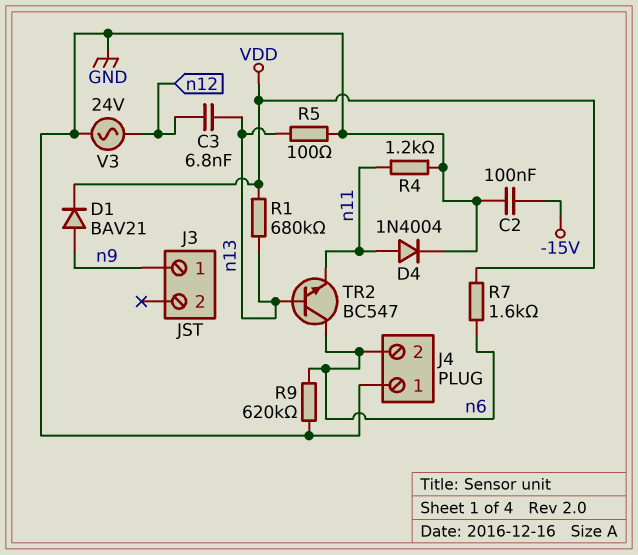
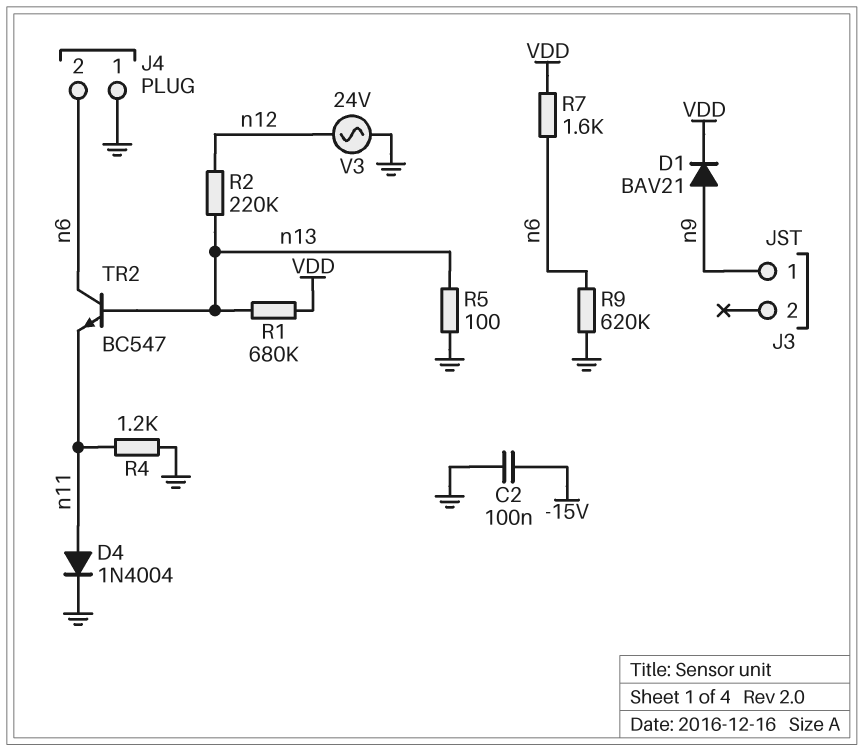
C3: 6.8nF (n12, n13) -> none
R2: none -> 220k (n12, n13)

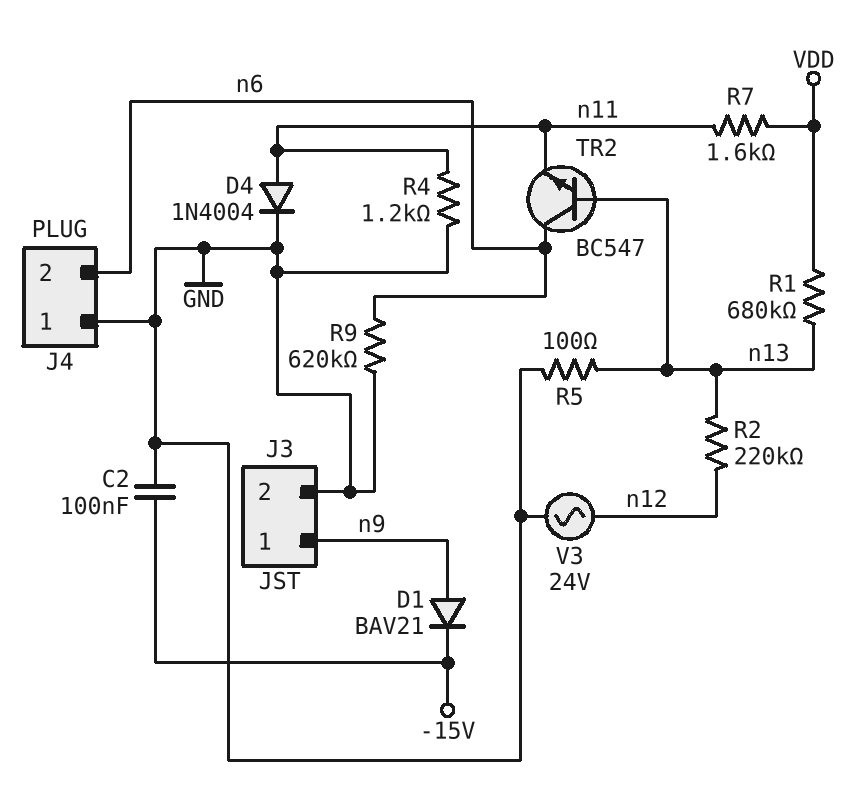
D1: diode BAV21 (A n9, K VDD) -> diode BAV21 (A n9, K -15V)
J3 pin 2: none -> GND
R7: 1.6k (VDD, n6) -> 1.6k (VDD, n11)

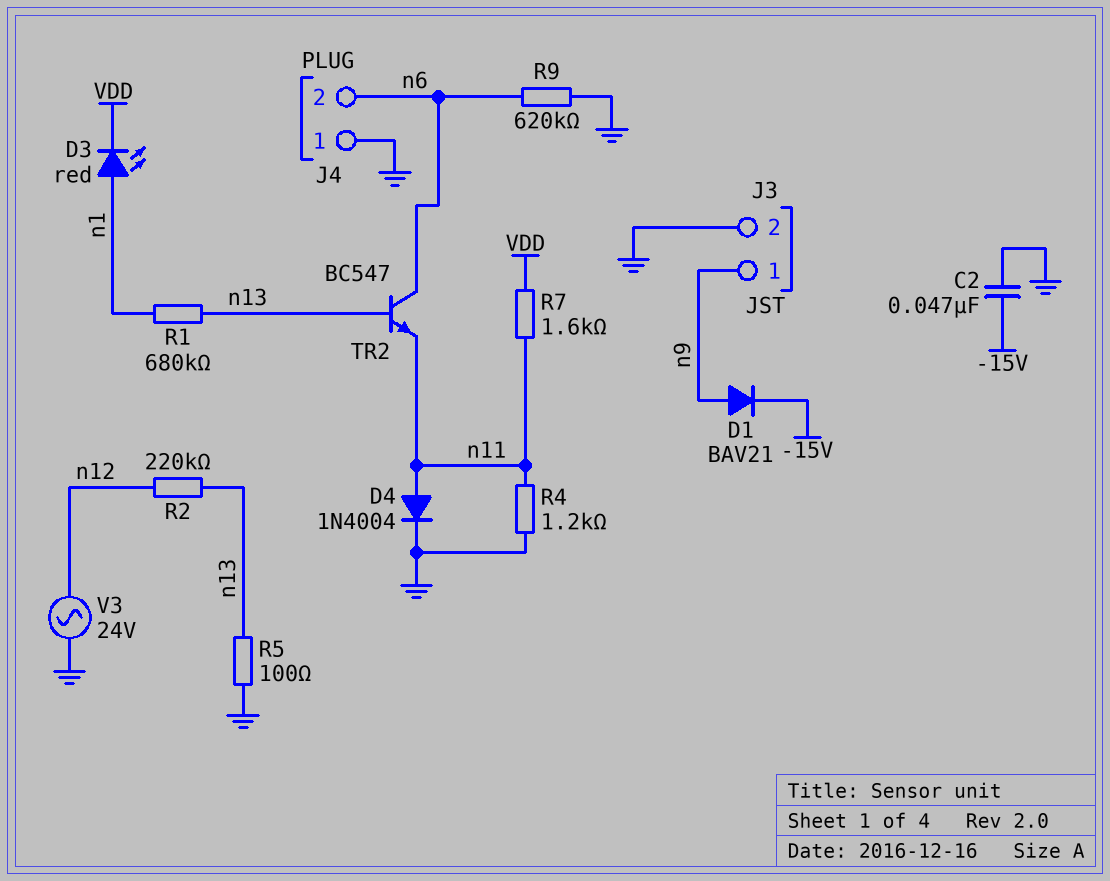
C2: 100nF (-15V, GND) -> 47nF (-15V, GND)
D3: none -> LED red (A n1, K VDD)
R1: 680k (VDD, n13) -> 680k (n1, n13)

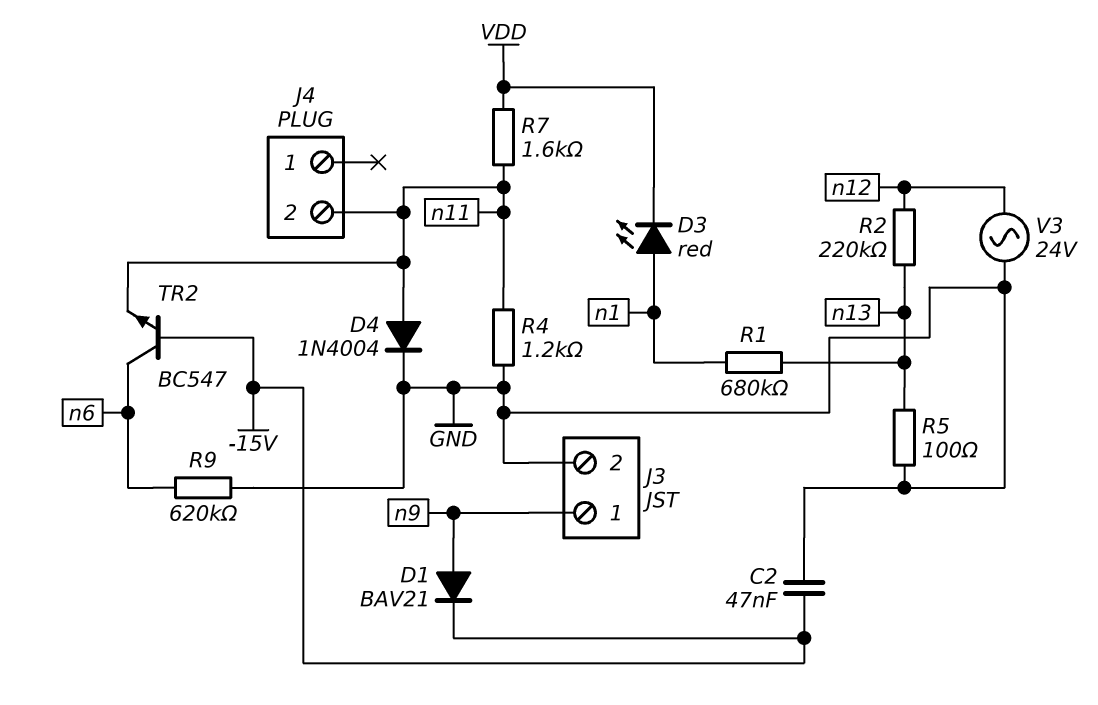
J4 pin 1: GND -> none
J4 pin 2: n6 -> n11
TR2: NPN BC547 (B n13, C n6, E n11) -> NPN BC547 (B -15V, C n6, E n11)

